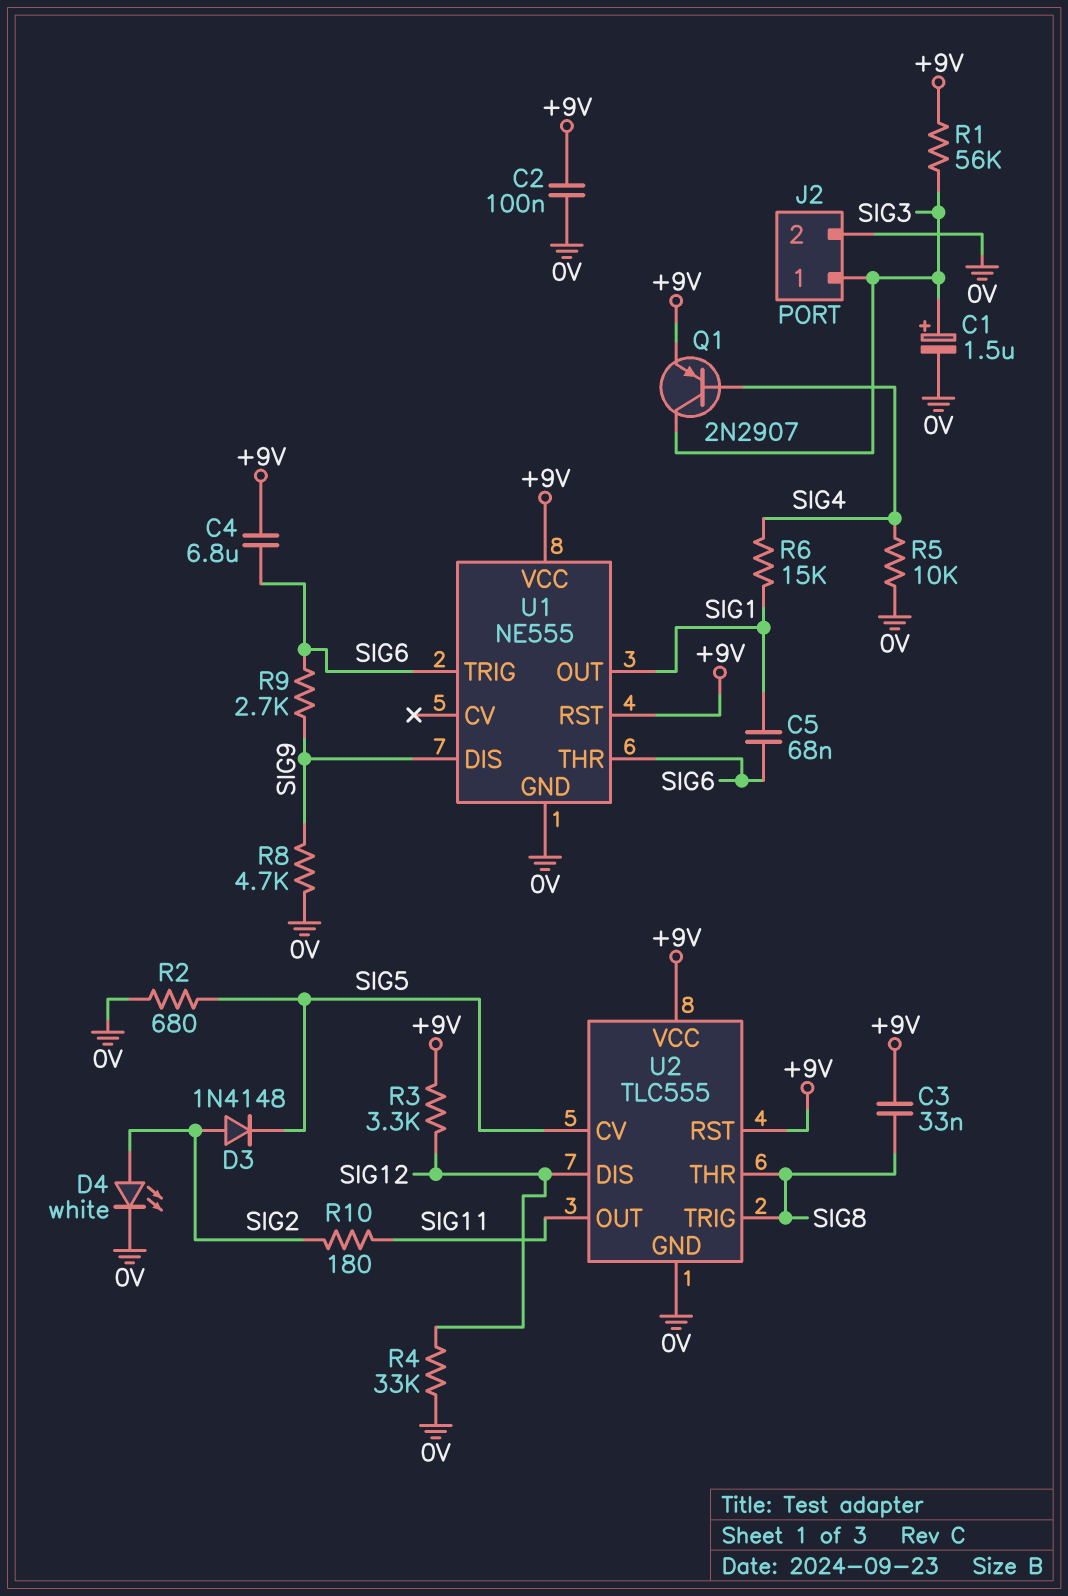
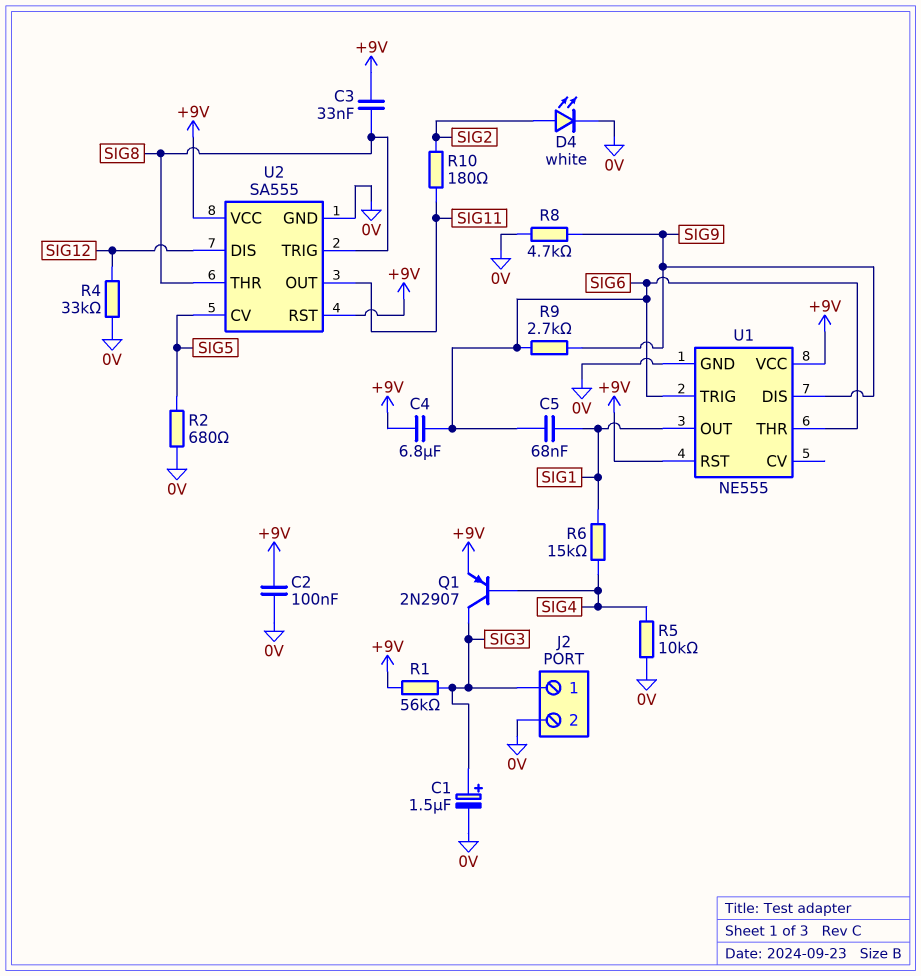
D3: diode 1N4148 (A SIG2, K SIG5) -> none
R3: 3.3k (+9V, SIG12) -> none
U2: TLC555 -> SA555

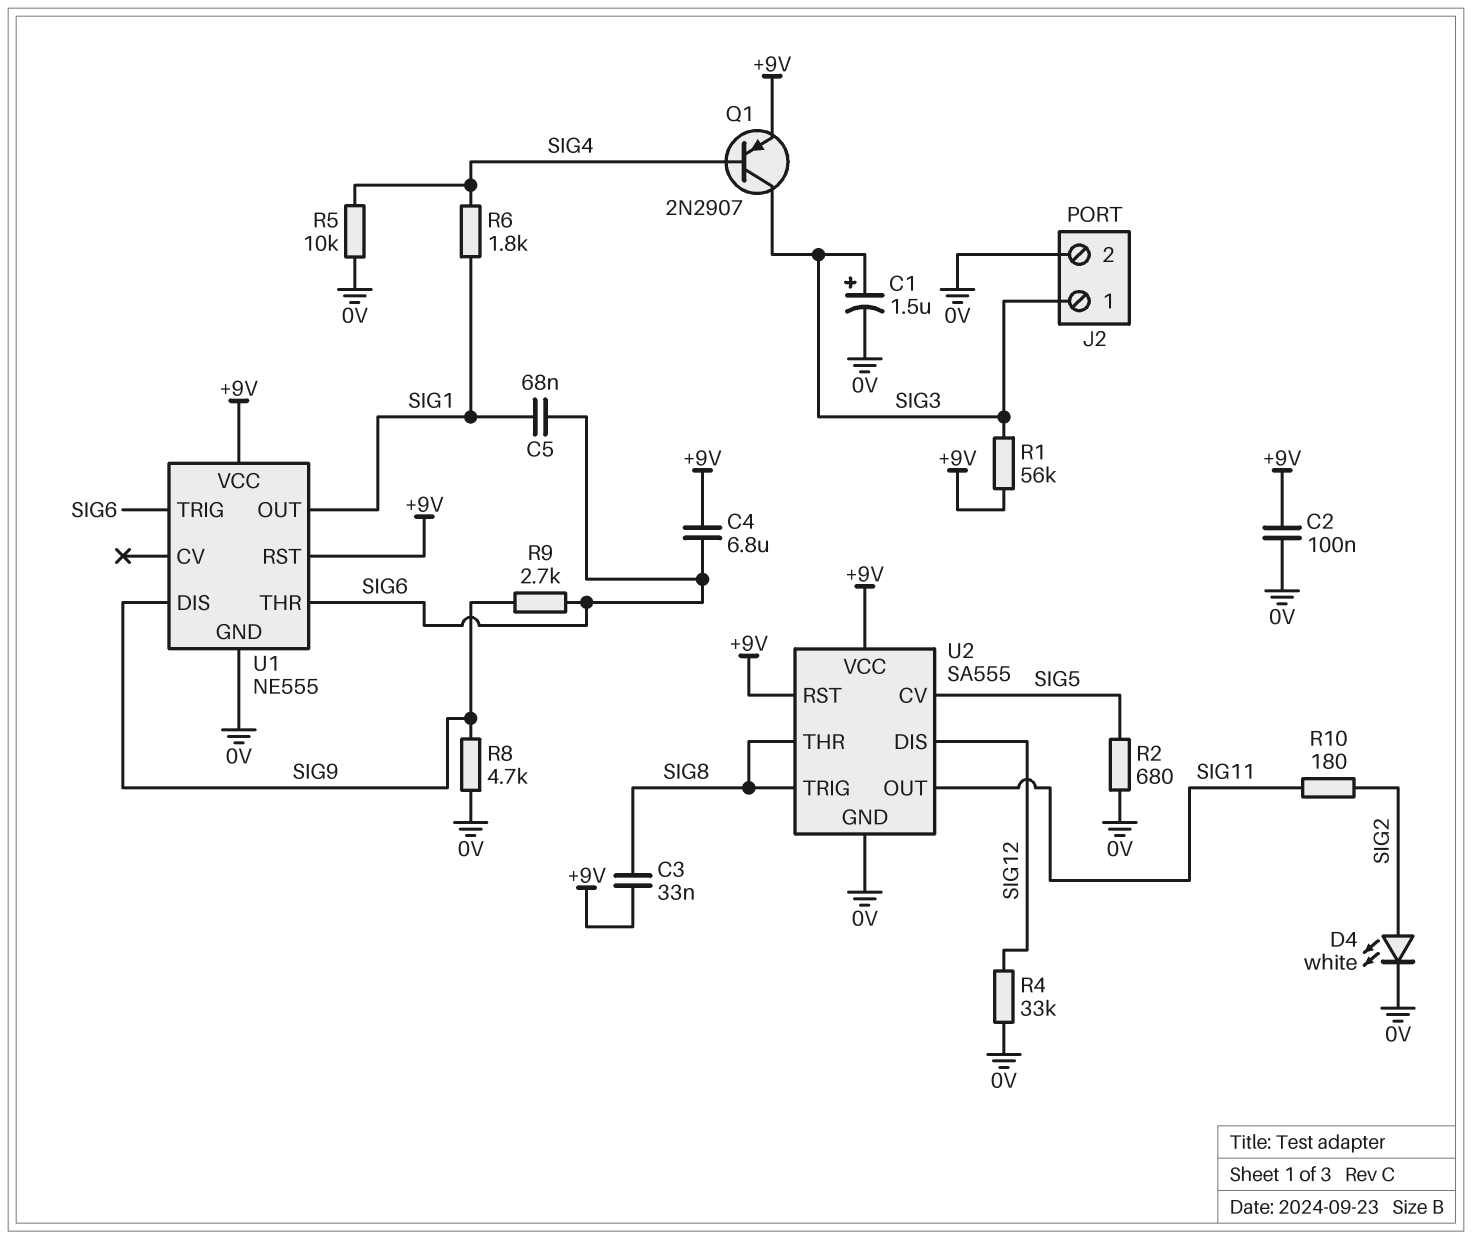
R6: 15k (SIG1, SIG4) -> 1.8k (SIG1, SIG4)

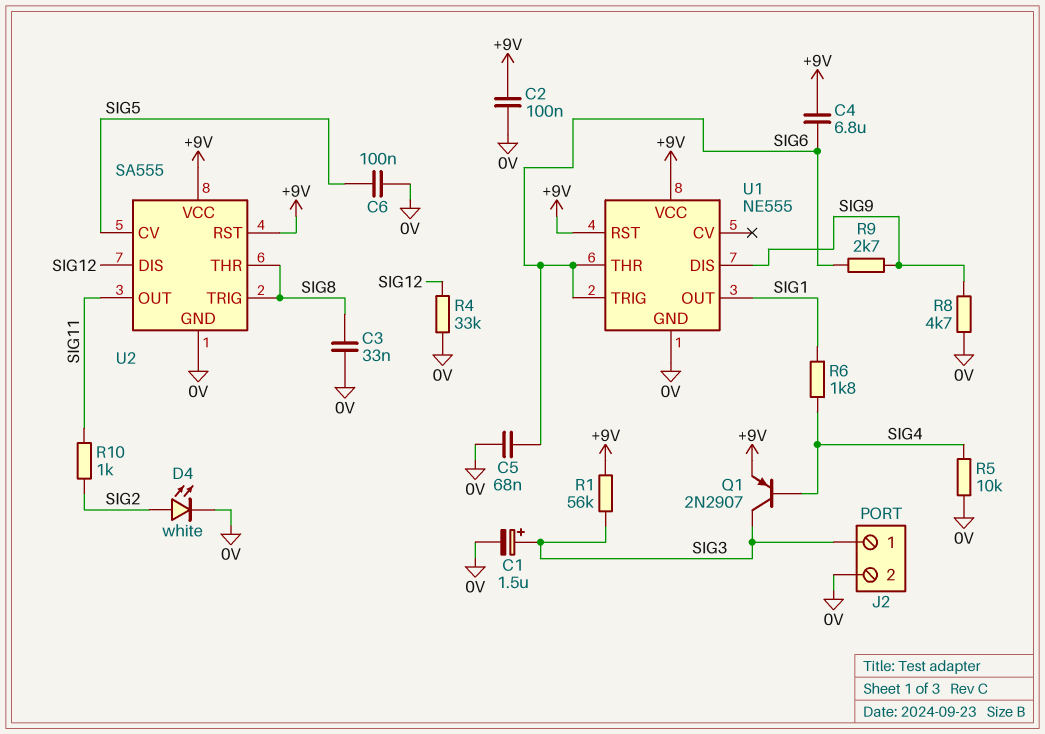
C3: 33nF (+9V, SIG8) -> 33nF (0V, SIG8)
C5: 68nF (SIG1, SIG6) -> 68nF (0V, SIG6)
C6: none -> 100nF (0V, SIG5)
R2: 680 (0V, SIG5) -> none
R10: 180 (SIG2, SIG11) -> 1k (SIG2, SIG11)

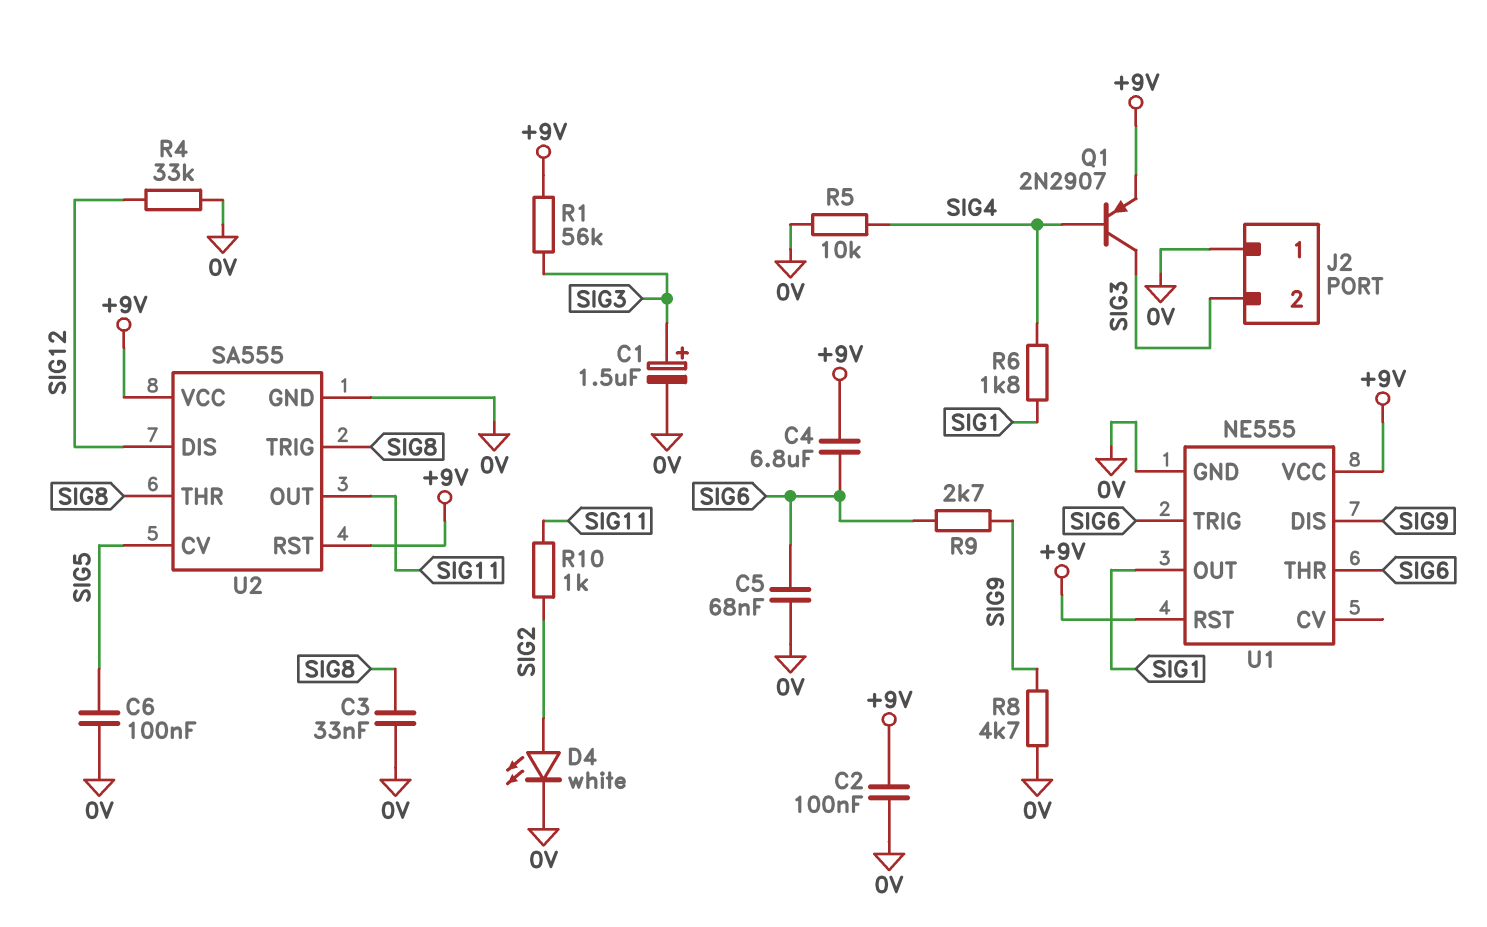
J2 pin 1: SIG3 -> 0V
J2 pin 2: 0V -> SIG3

